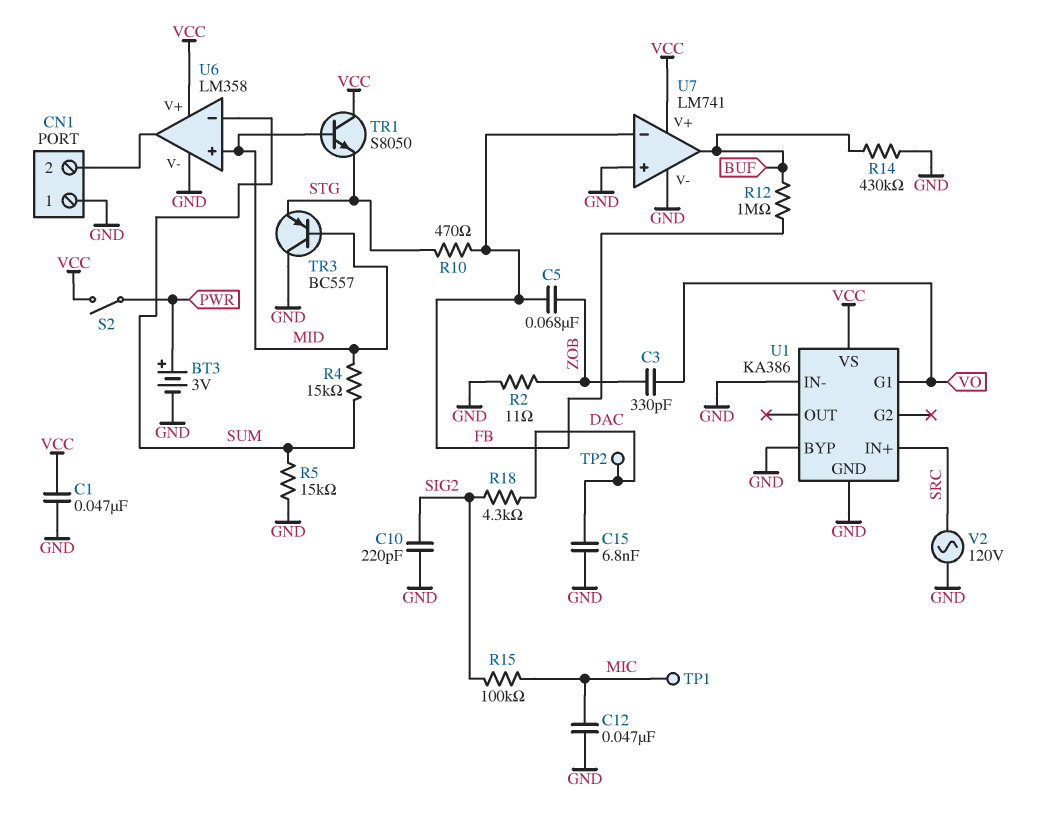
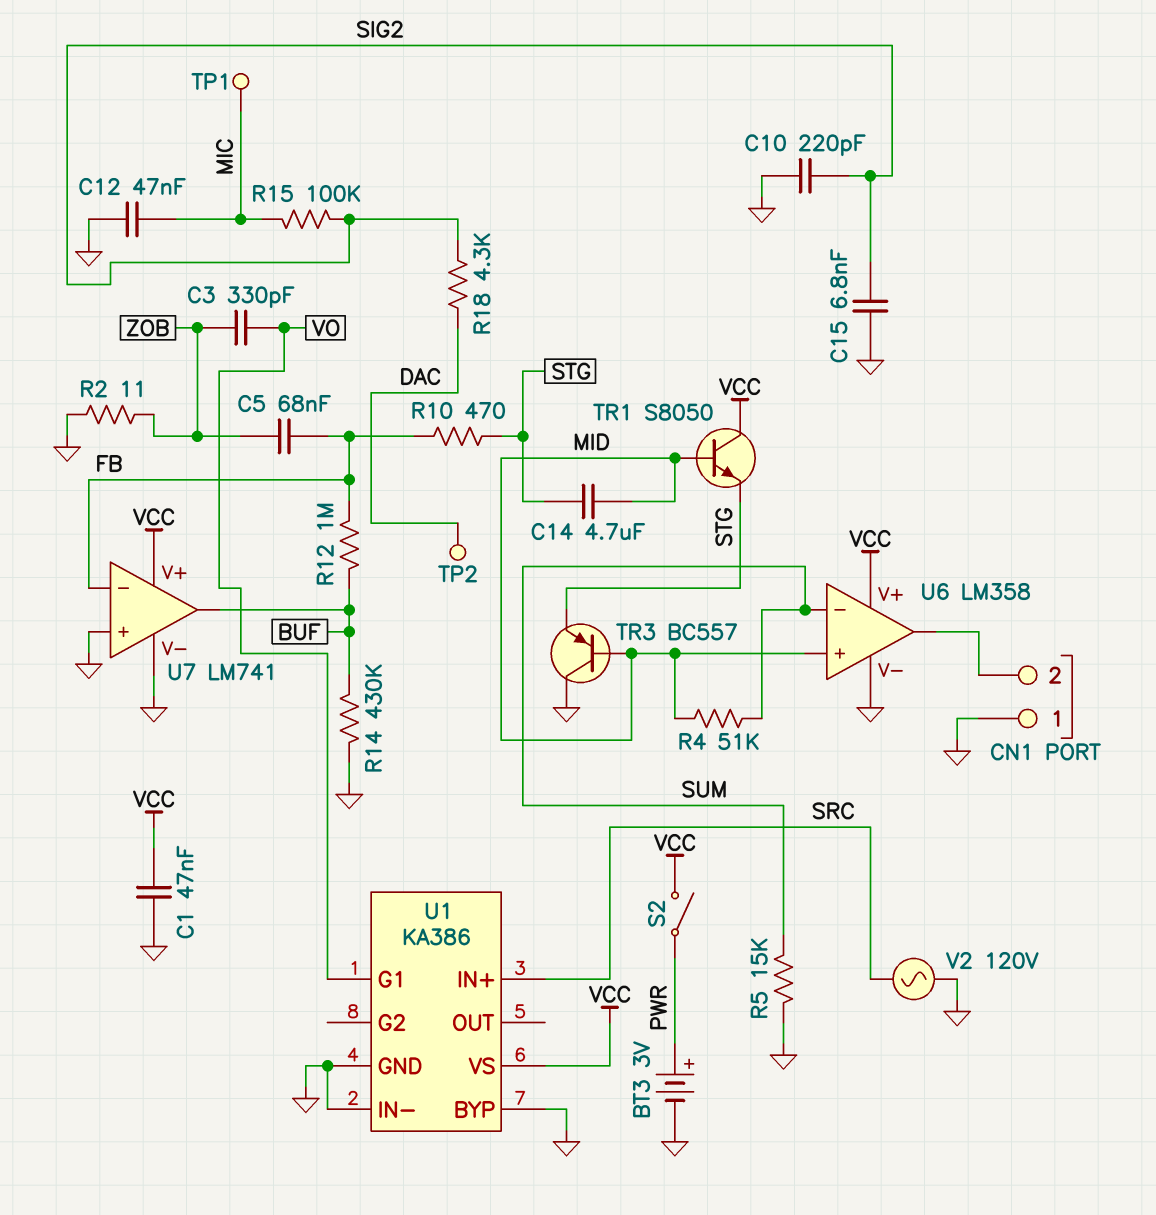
C14: none -> 4.7uF (MID, STG)
C15: 6.8nF (DAC, GND) -> 6.8nF (GND, SIG2)
R4: 15k (MID, SUM) -> 51k (MID, SUM)

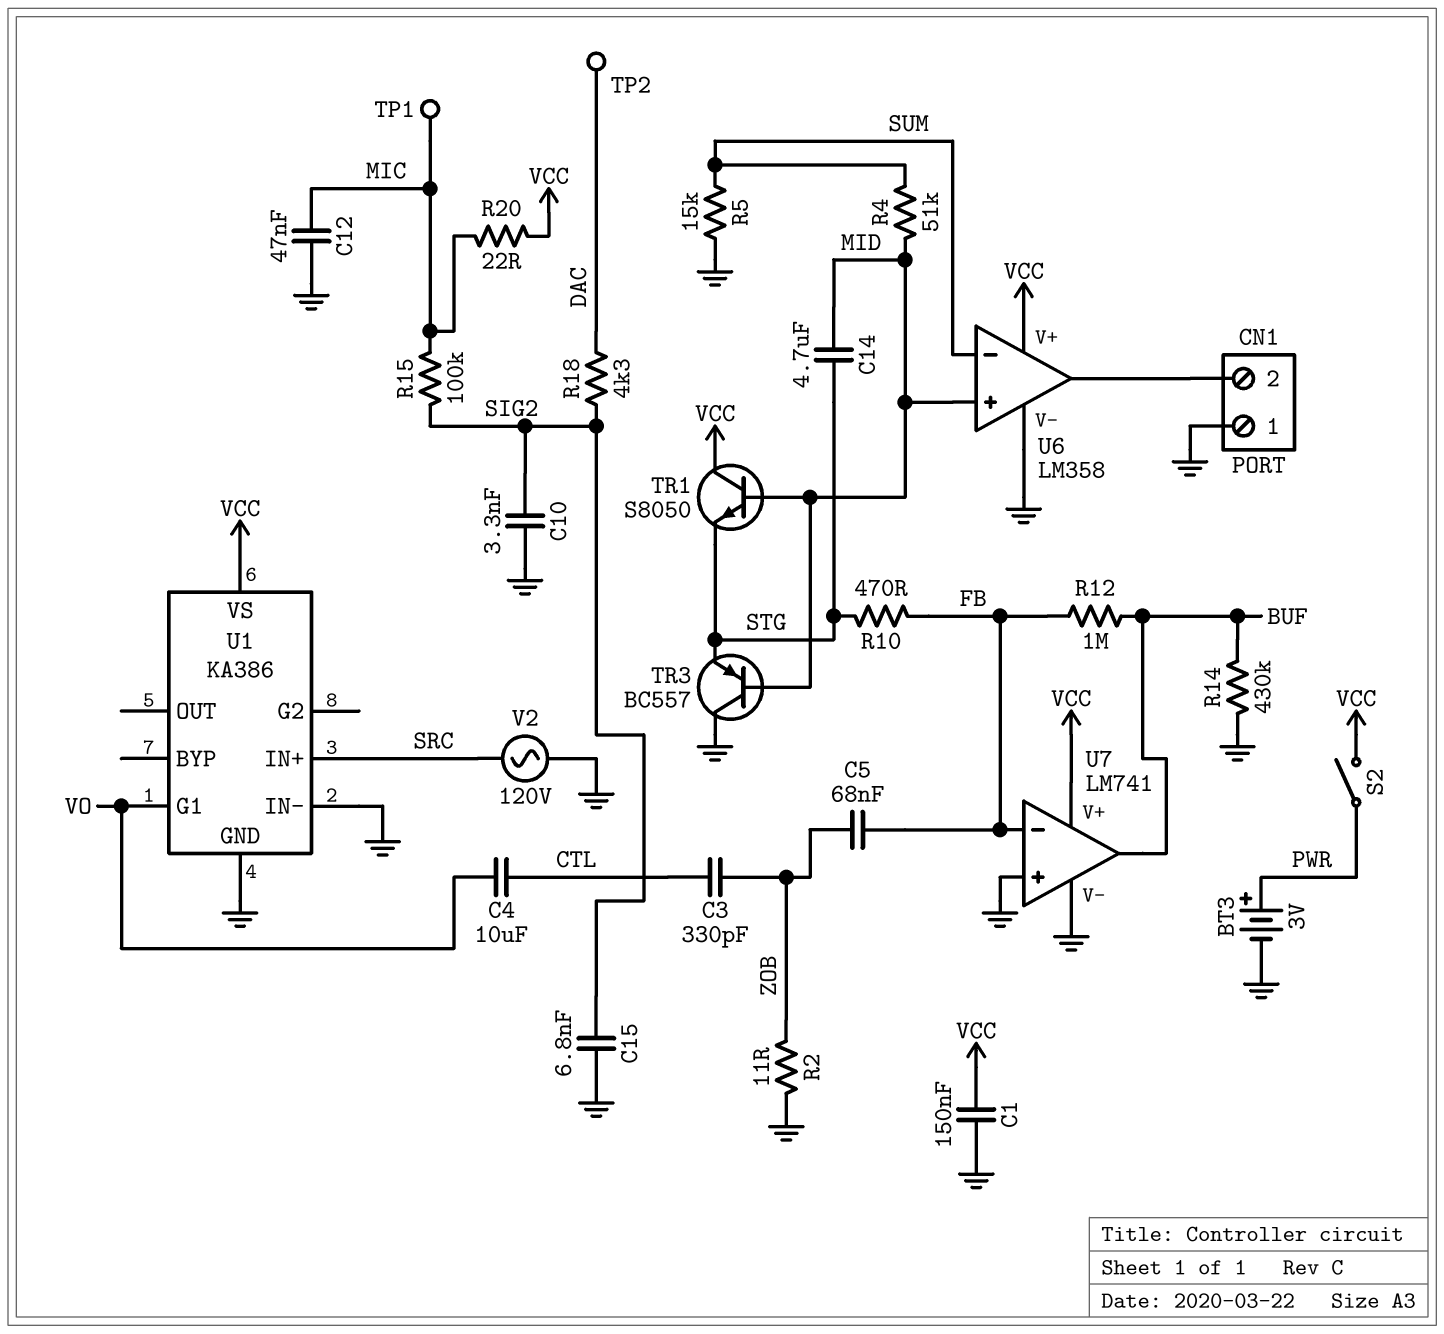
C1: 47nF (GND, VCC) -> 150nF (GND, VCC)
C3: 330pF (VO, ZOB) -> 330pF (CTL, ZOB)
C4: none -> 10uF (CTL, VO)
C10: 220pF (GND, SIG2) -> 3.3nF (GND, SIG2)
R20: none -> 22 (MIC, VCC)
U1 pin BYP: GND -> none

